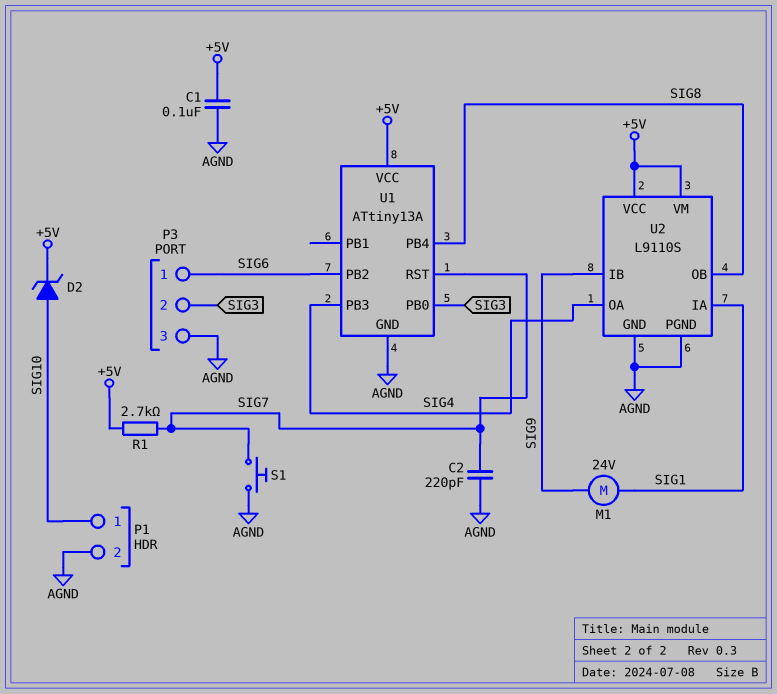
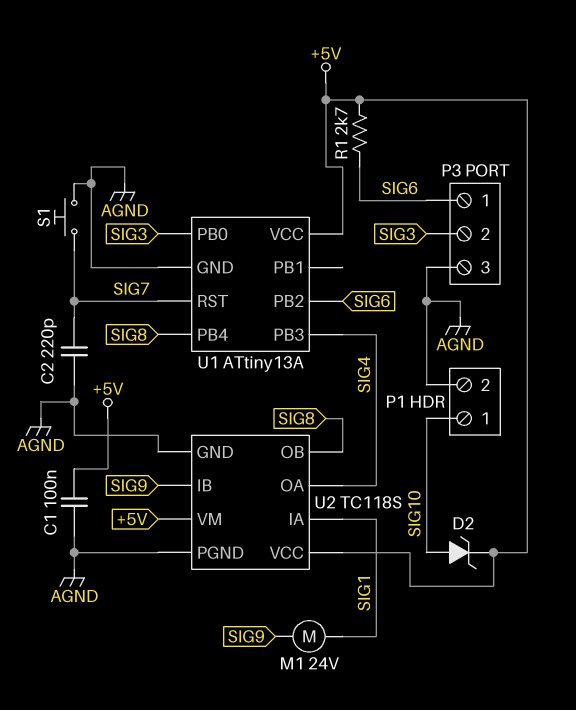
R1: 2.7k (+5V, SIG7) -> 2.7k (+5V, SIG6)
U2: L9110S -> TC118S

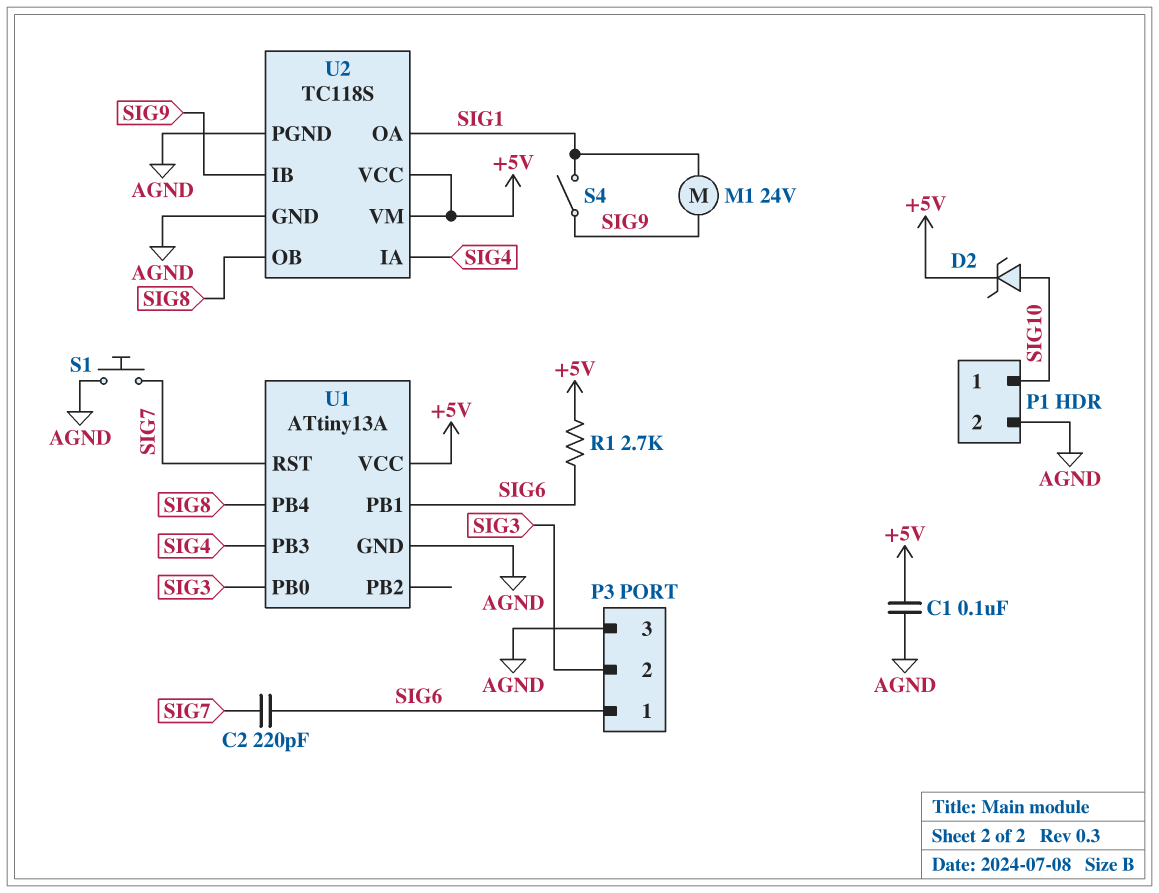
C2: 220pF (AGND, SIG7) -> 220pF (SIG6, SIG7)
S4: none -> switch (SIG1, SIG9)
U1 pin PB1: none -> SIG6
U1 pin PB2: SIG6 -> none
U2 pin IA: SIG1 -> SIG4
U2 pin OA: SIG4 -> SIG1

